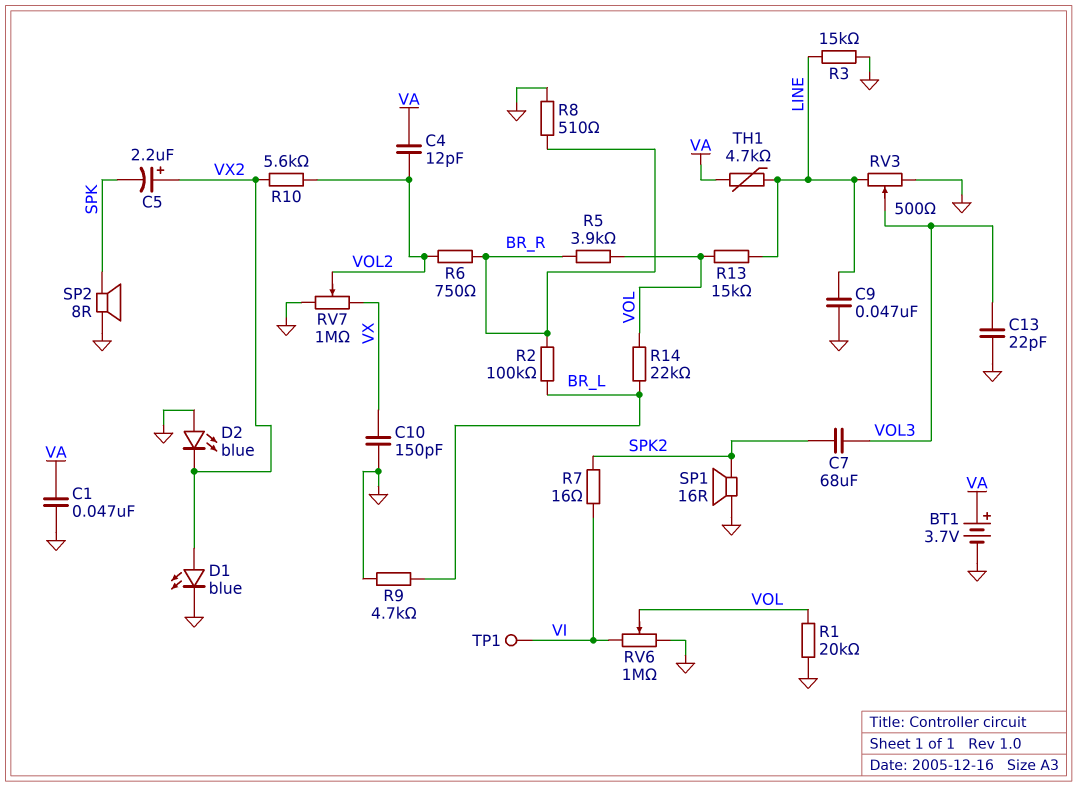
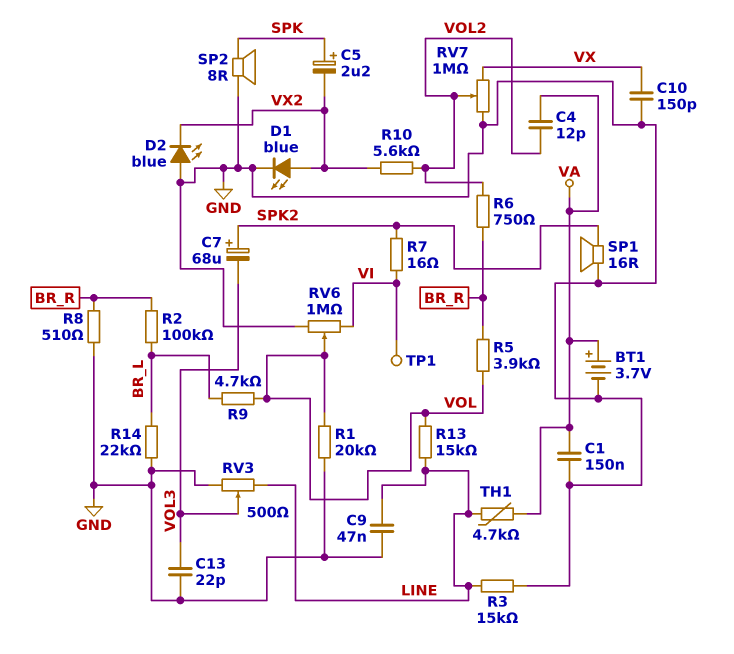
C1: 47nF (GND, VA) -> 150nF (GND, VA)
C5: 2.2uF (plus VX2, minus SPK) -> 2.2uF (plus SPK, minus VX2)
C7: 68uF (SPK2, VOL3) -> 68uF (plus SPK2, minus VOL3)
R9: 4.7k (BR_L, GND) -> 4.7k (BR_L, VOL)
R14: 22k (BR_L, VOL) -> 22k (BR_L, GND)

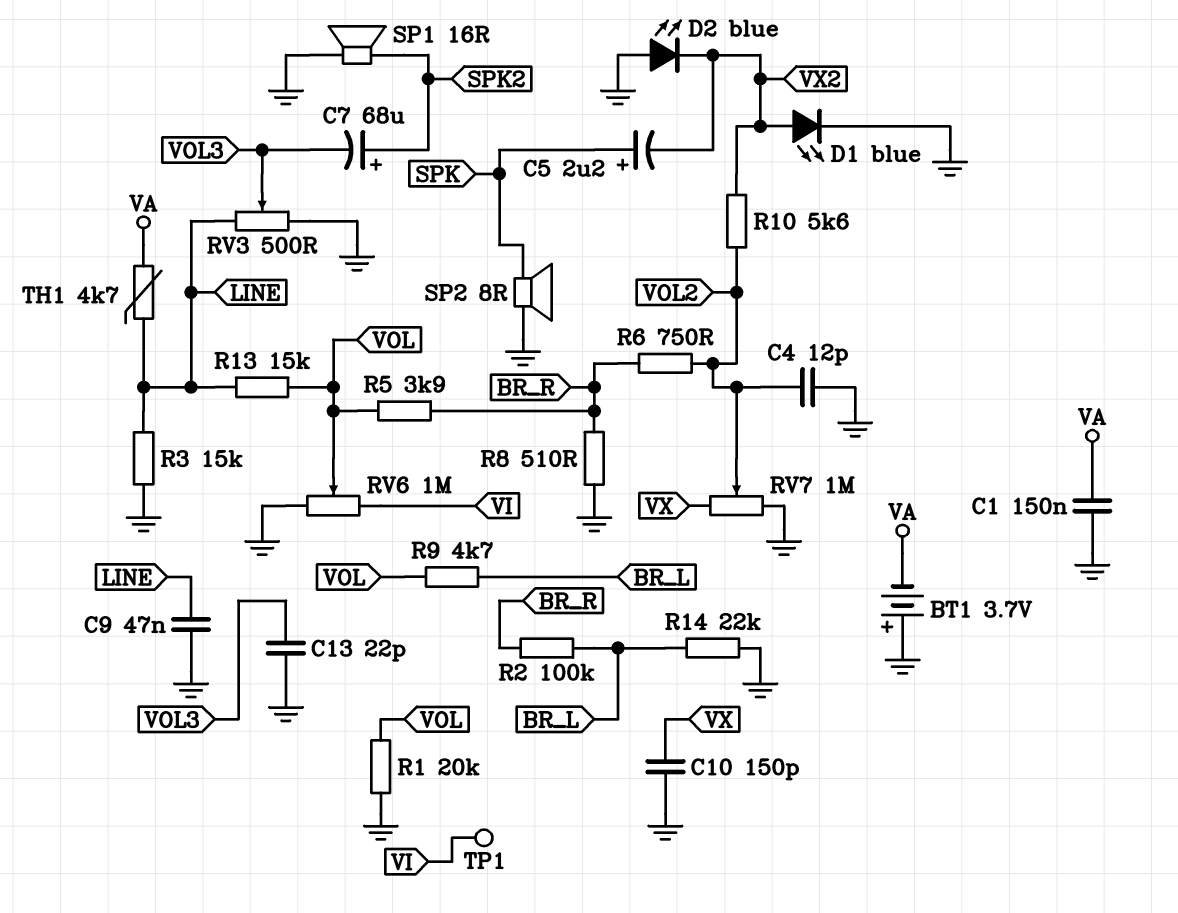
BT1: 3.7V (plus VA, minus GND) -> 3.7V (plus GND, minus VA)
C4: 12pF (VA, VOL2) -> 12pF (GND, VOL2)
R7: 16 (SPK2, VI) -> none

